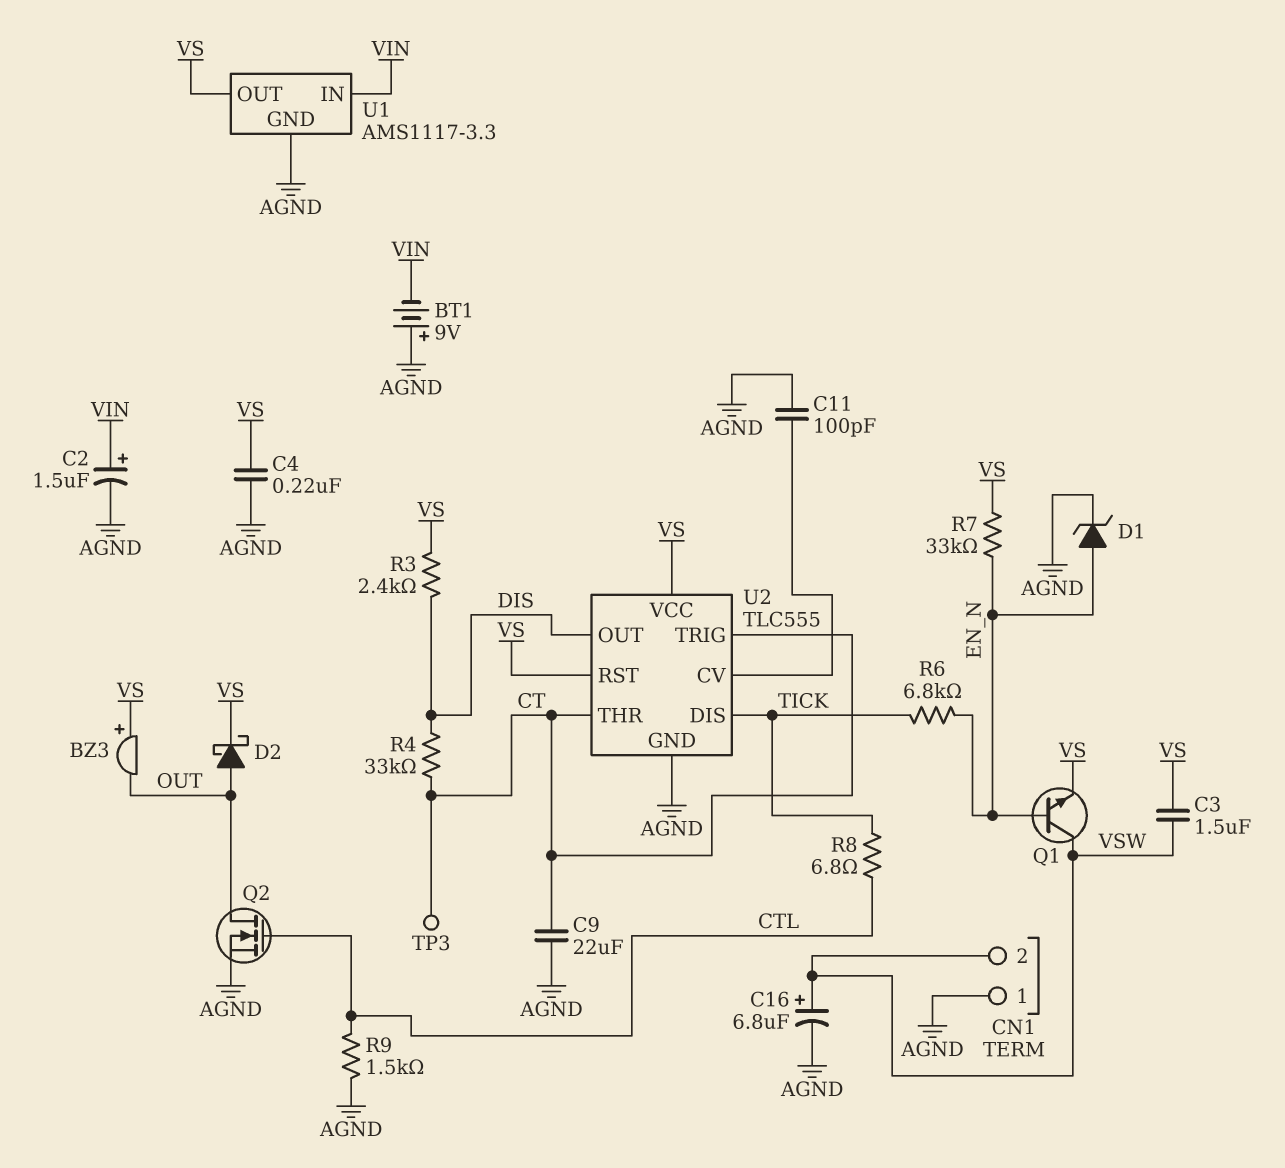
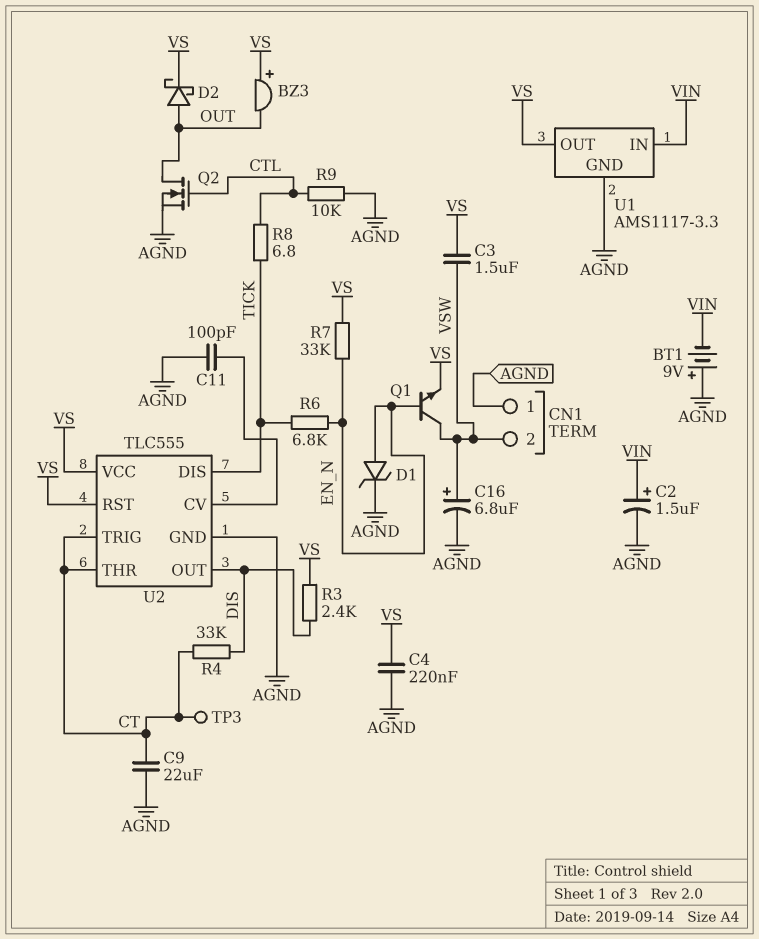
R9: 1.5k (AGND, CTL) -> 10k (AGND, CTL)

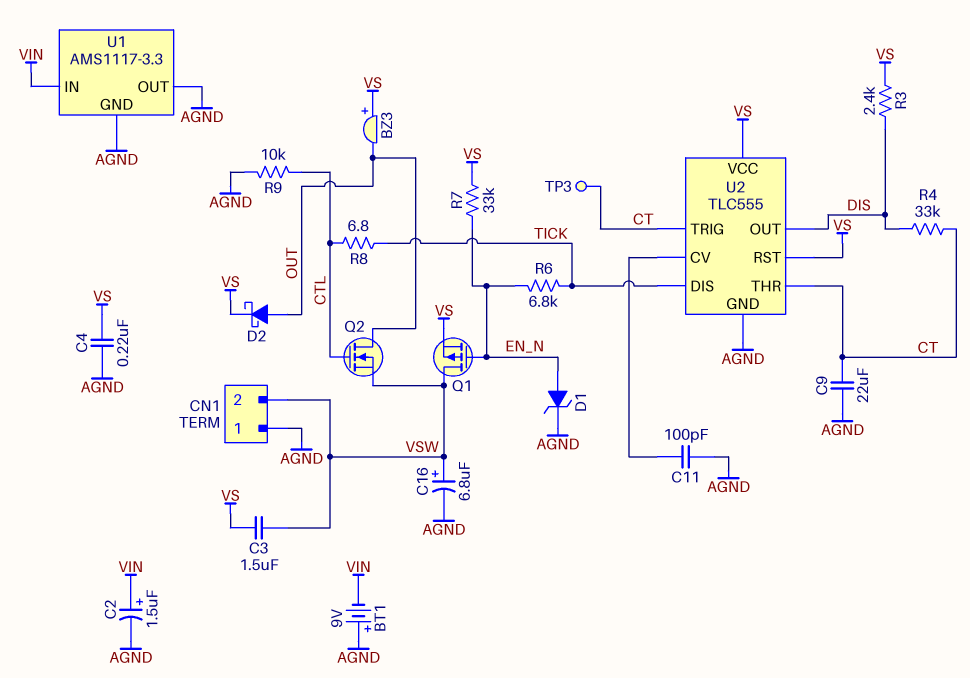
Q1: NPN (B EN_N, C VSW, E VS) -> PMOS (G EN_N, D VSW, S VS)
Q2: NMOS (G CTL, D OUT, S AGND) -> NMOS (G CTL, D OUT, S VSW)
U1 pin OUT: VS -> AGND

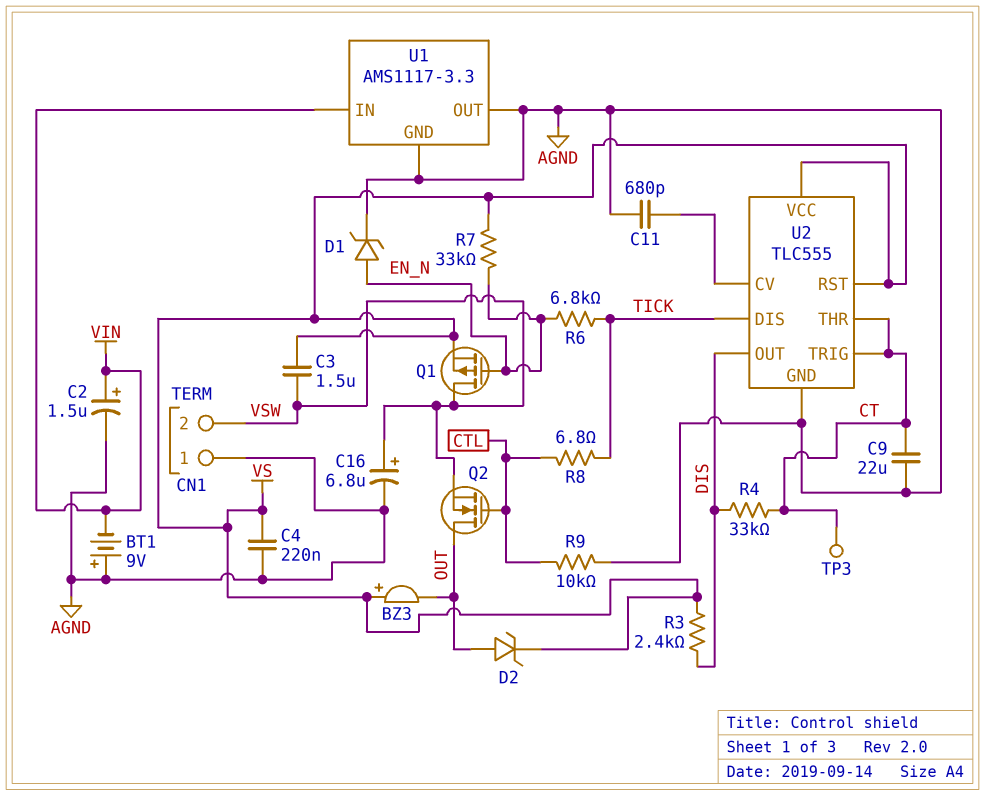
C11: 100pF (AGND, U2/CV) -> 680pF (AGND, U2/CV)
D2: schottky (A OUT, K VS) -> zener (A OUT, K VS)

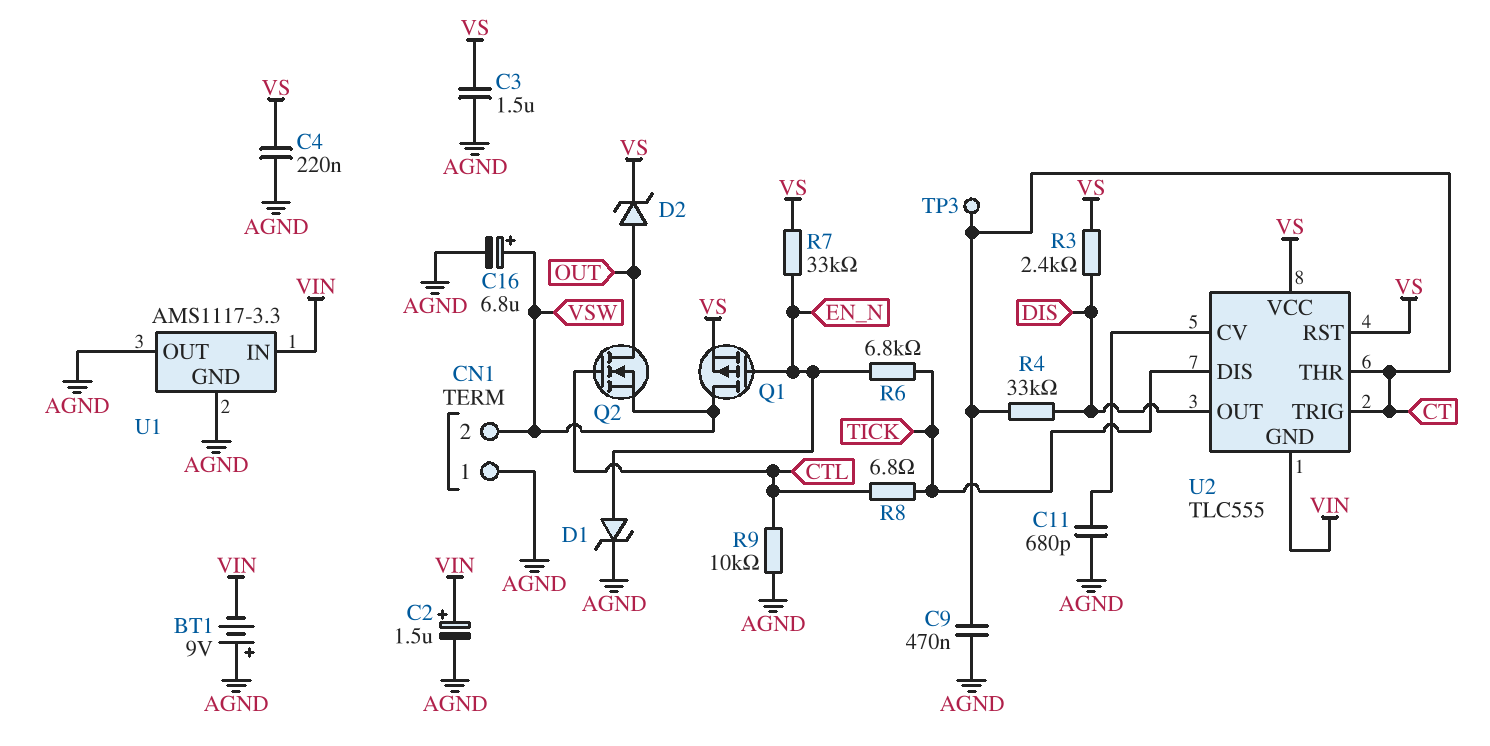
BZ3: buzzer (plus VS, minus OUT) -> none
C3: 1.5uF (VS, VSW) -> 1.5uF (AGND, VS)
C9: 22uF (AGND, CT) -> 470nF (AGND, CT)
U2 pin GND: AGND -> VIN

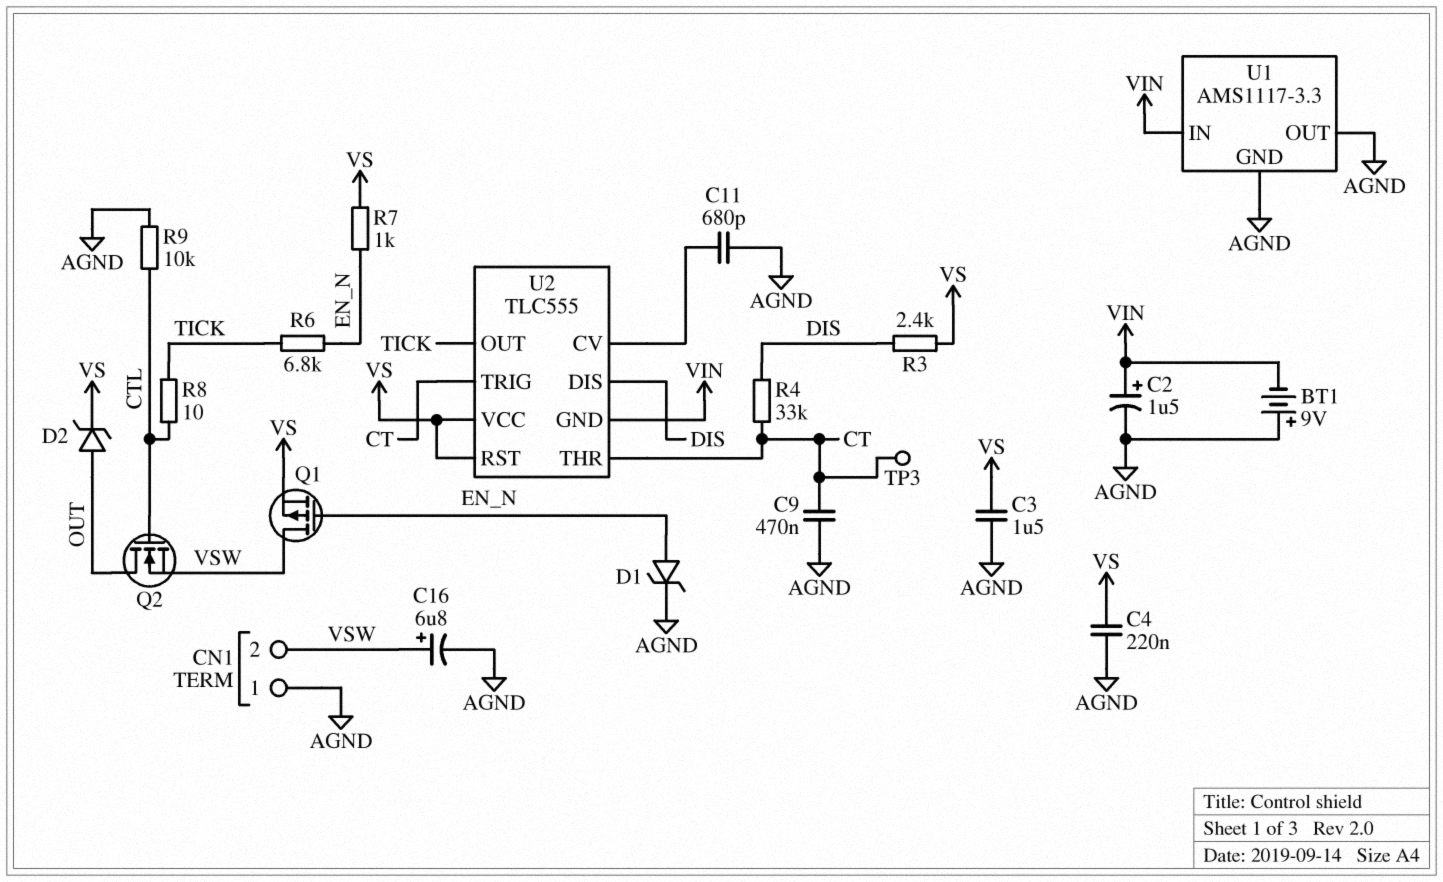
R7: 33k (EN_N, VS) -> 1k (EN_N, VS)
R8: 6.8 (CTL, TICK) -> 10 (CTL, TICK)
U2 pin DIS: TICK -> DIS
U2 pin OUT: DIS -> TICK

